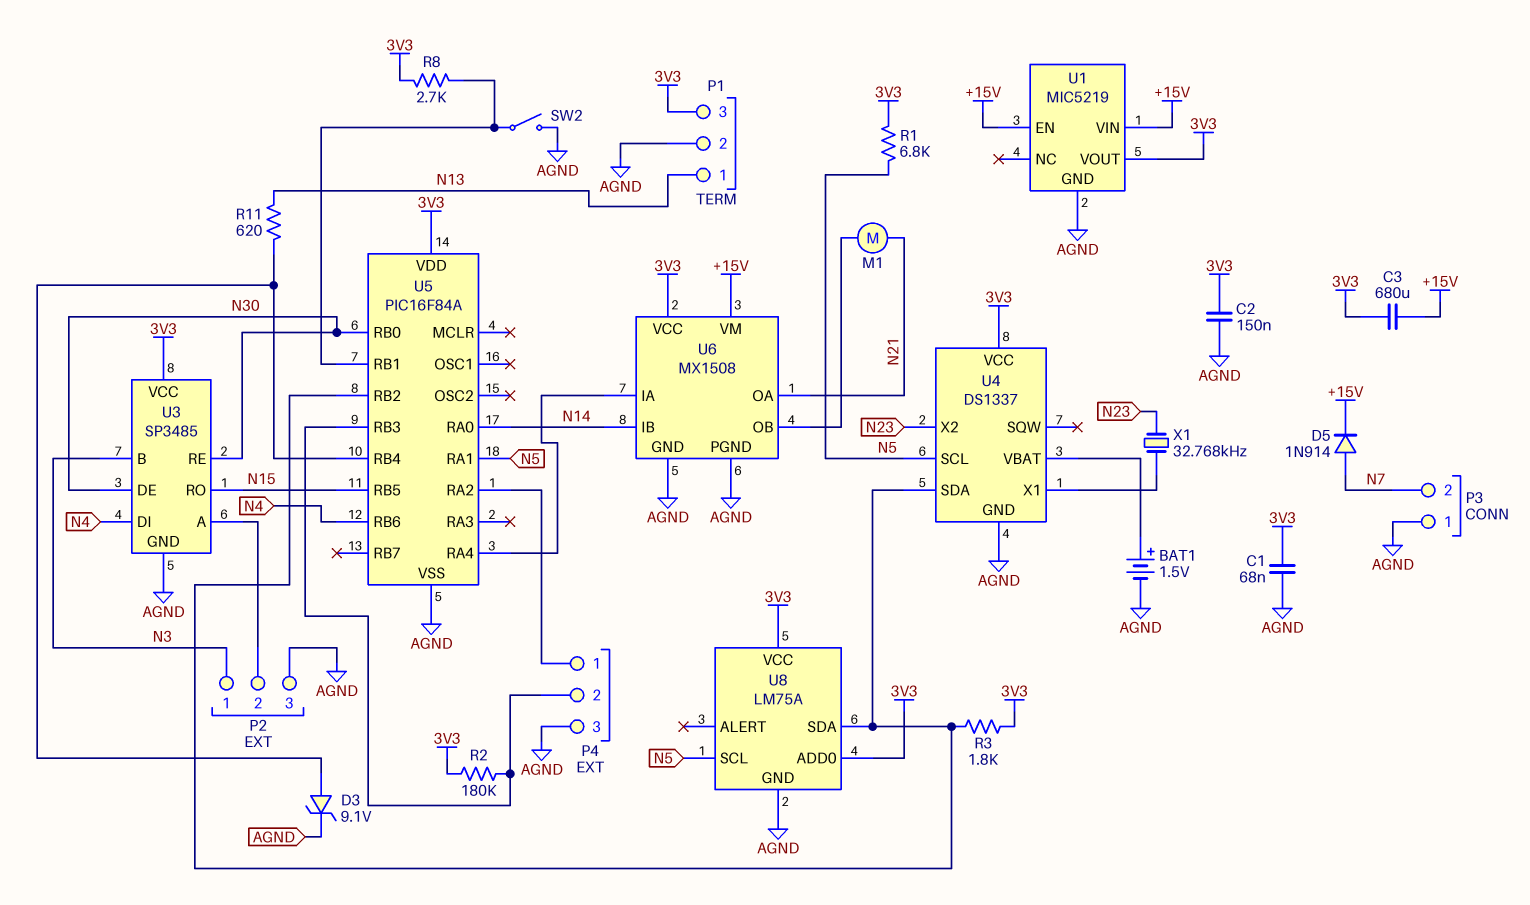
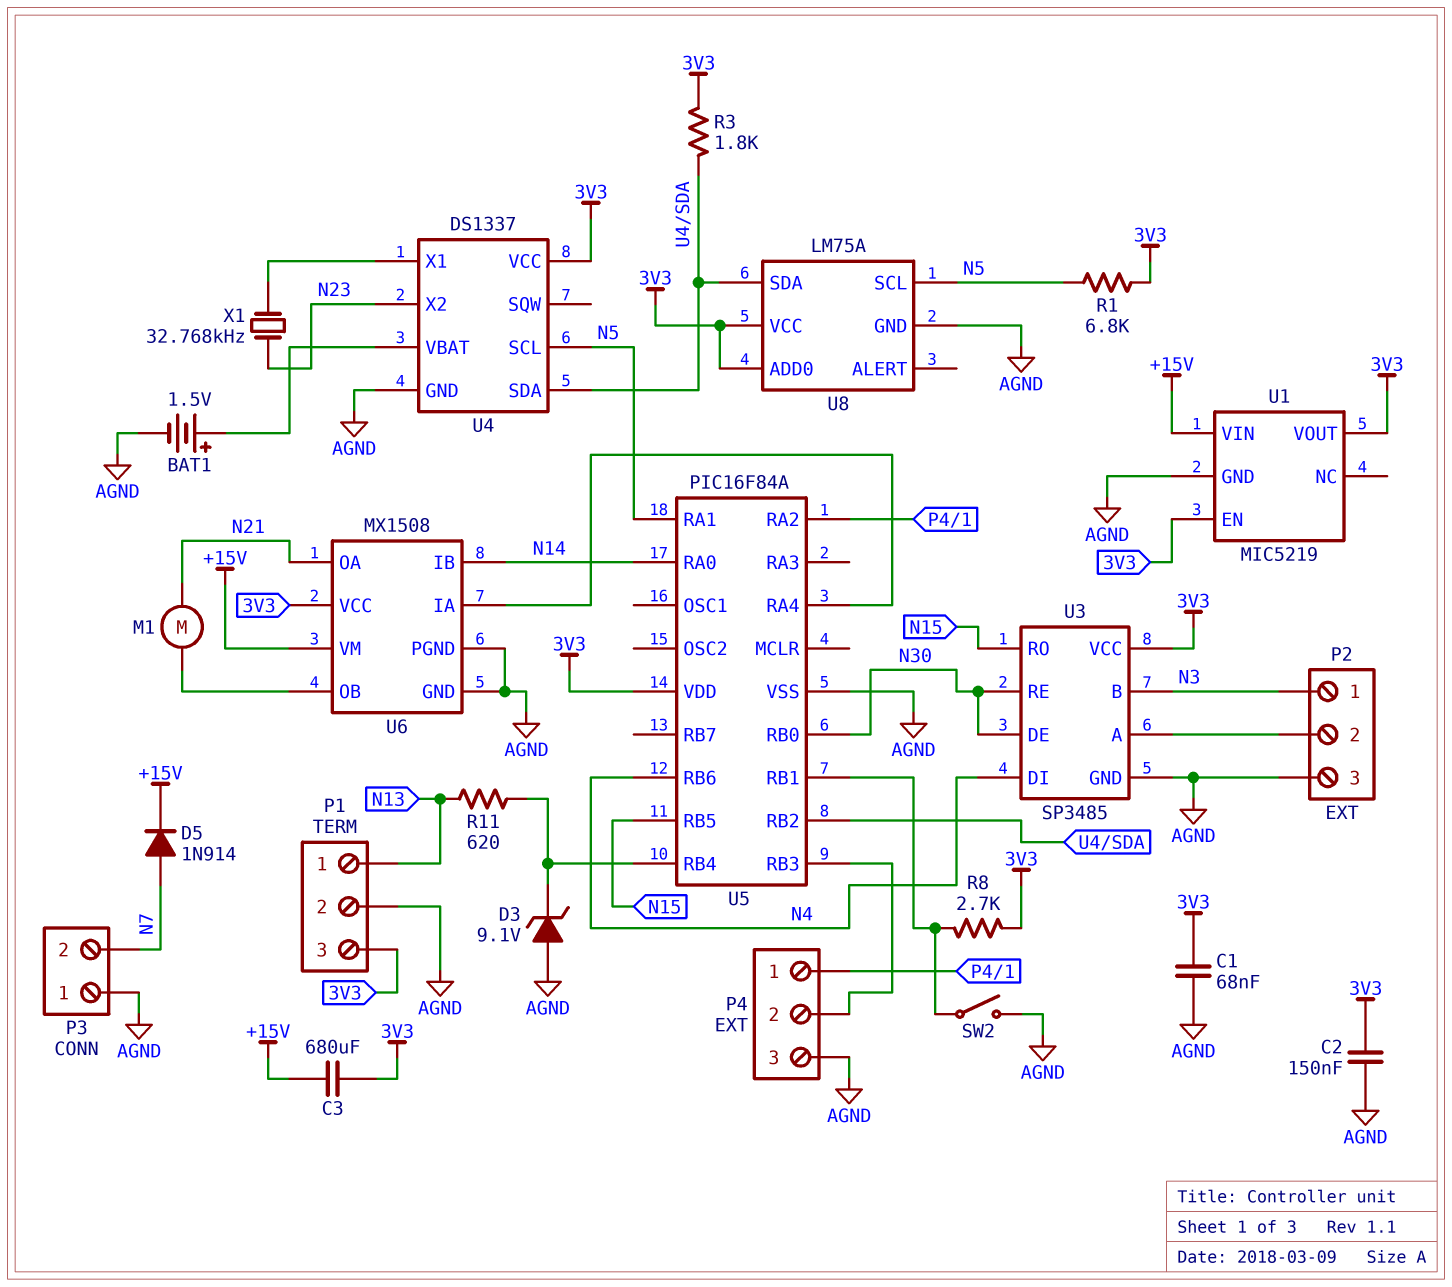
D3: zener 9.1V (A U5/RB4, K AGND) -> zener 9.1V (A AGND, K U5/RB4)
R2: 180k (3V3, P4/2) -> none
U1 pin EN: +15V -> 3V3

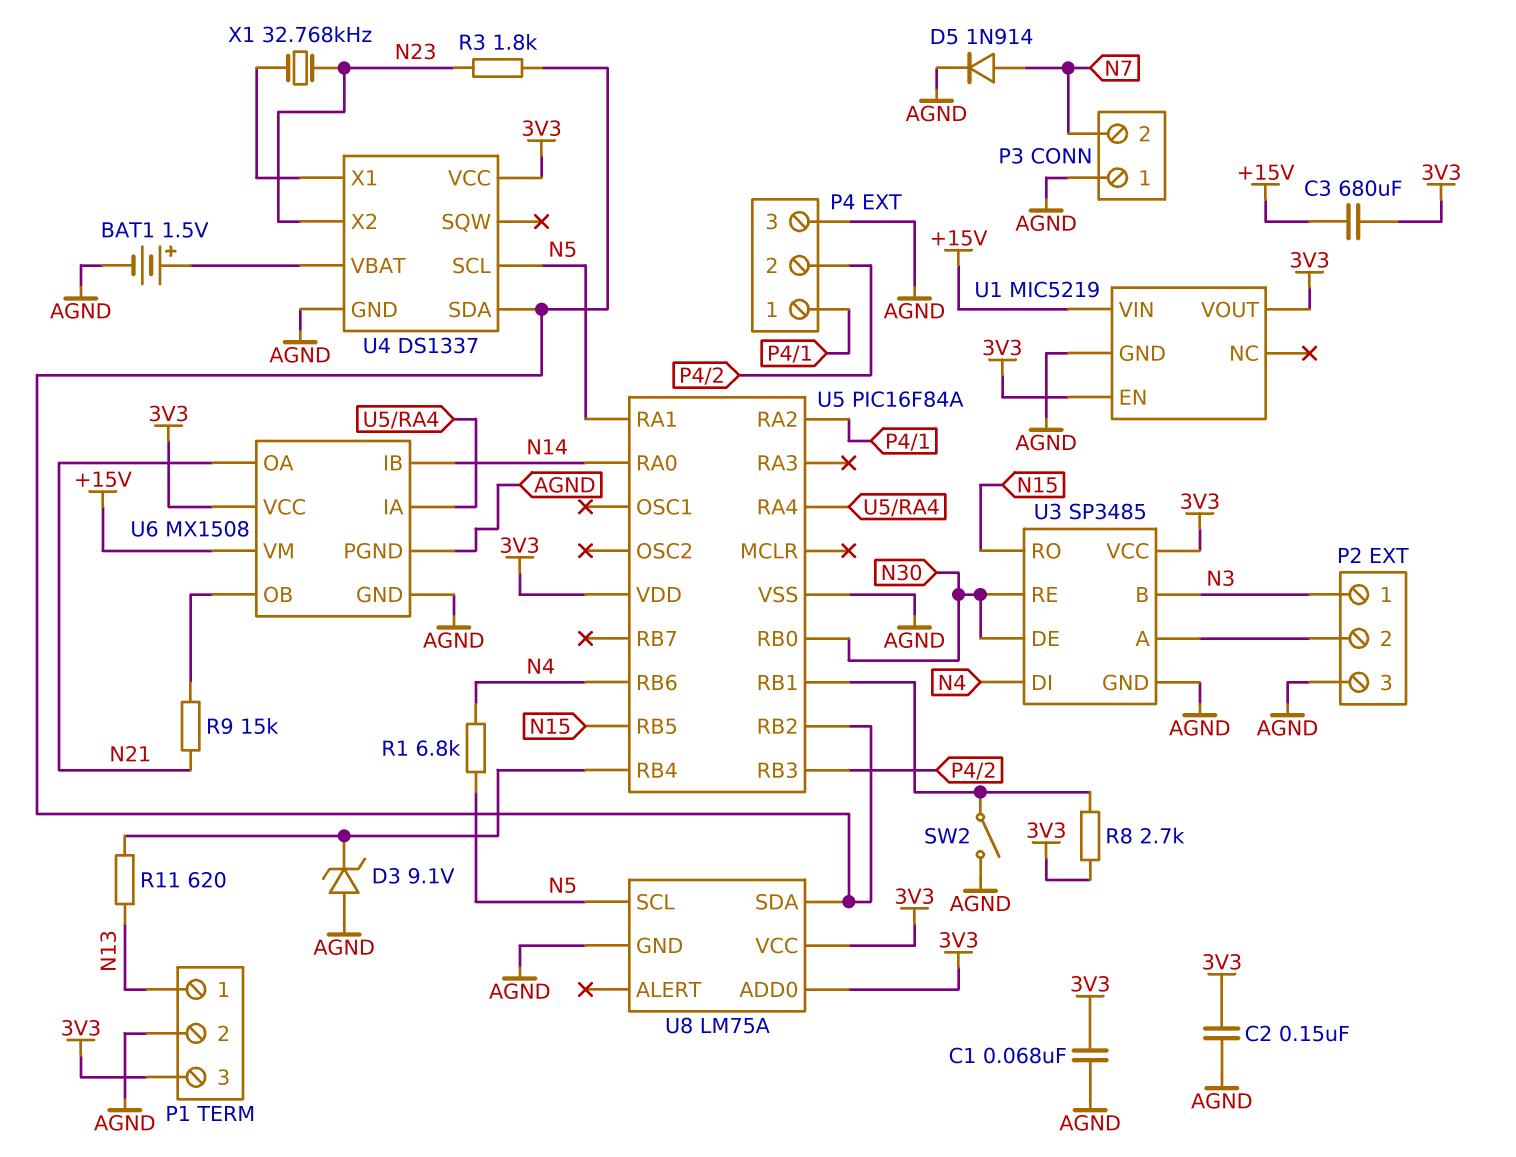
D5: diode 1N914 (A N7, K +15V) -> diode 1N914 (A N7, K AGND)
M1: motor (N21, U6/OB) -> none
R1: 6.8k (3V3, N5) -> 6.8k (N4, N5)
R3: 1.8k (3V3, U4/SDA) -> 1.8k (N23, U4/SDA)
R9: none -> 15k (N21, U6/OB)

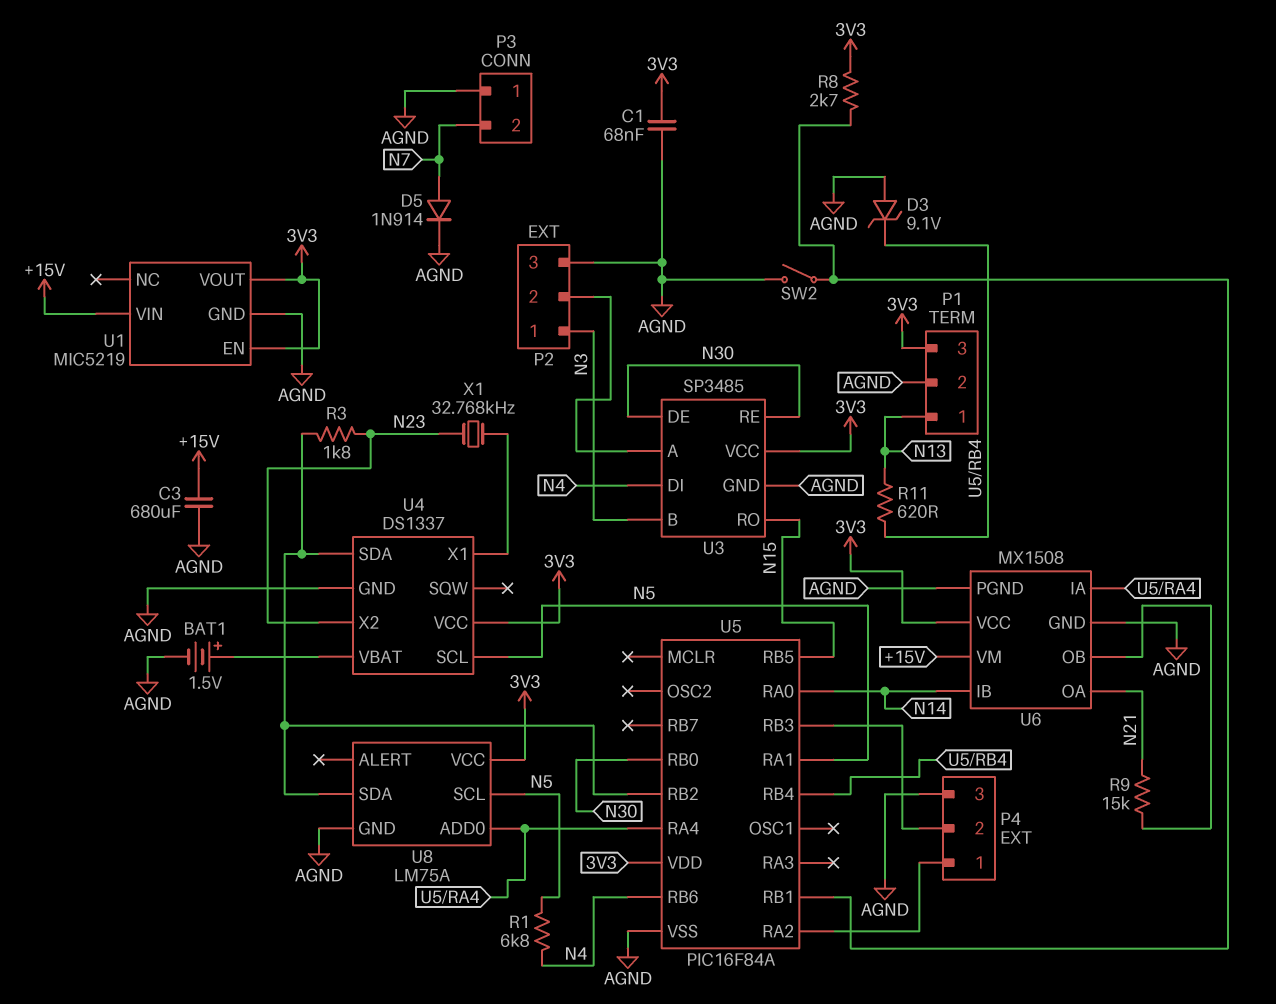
C2: 150nF (3V3, AGND) -> none
C3: 680uF (+15V, 3V3) -> 680uF (+15V, AGND)
U8 pin ADD0: 3V3 -> U5/RA4

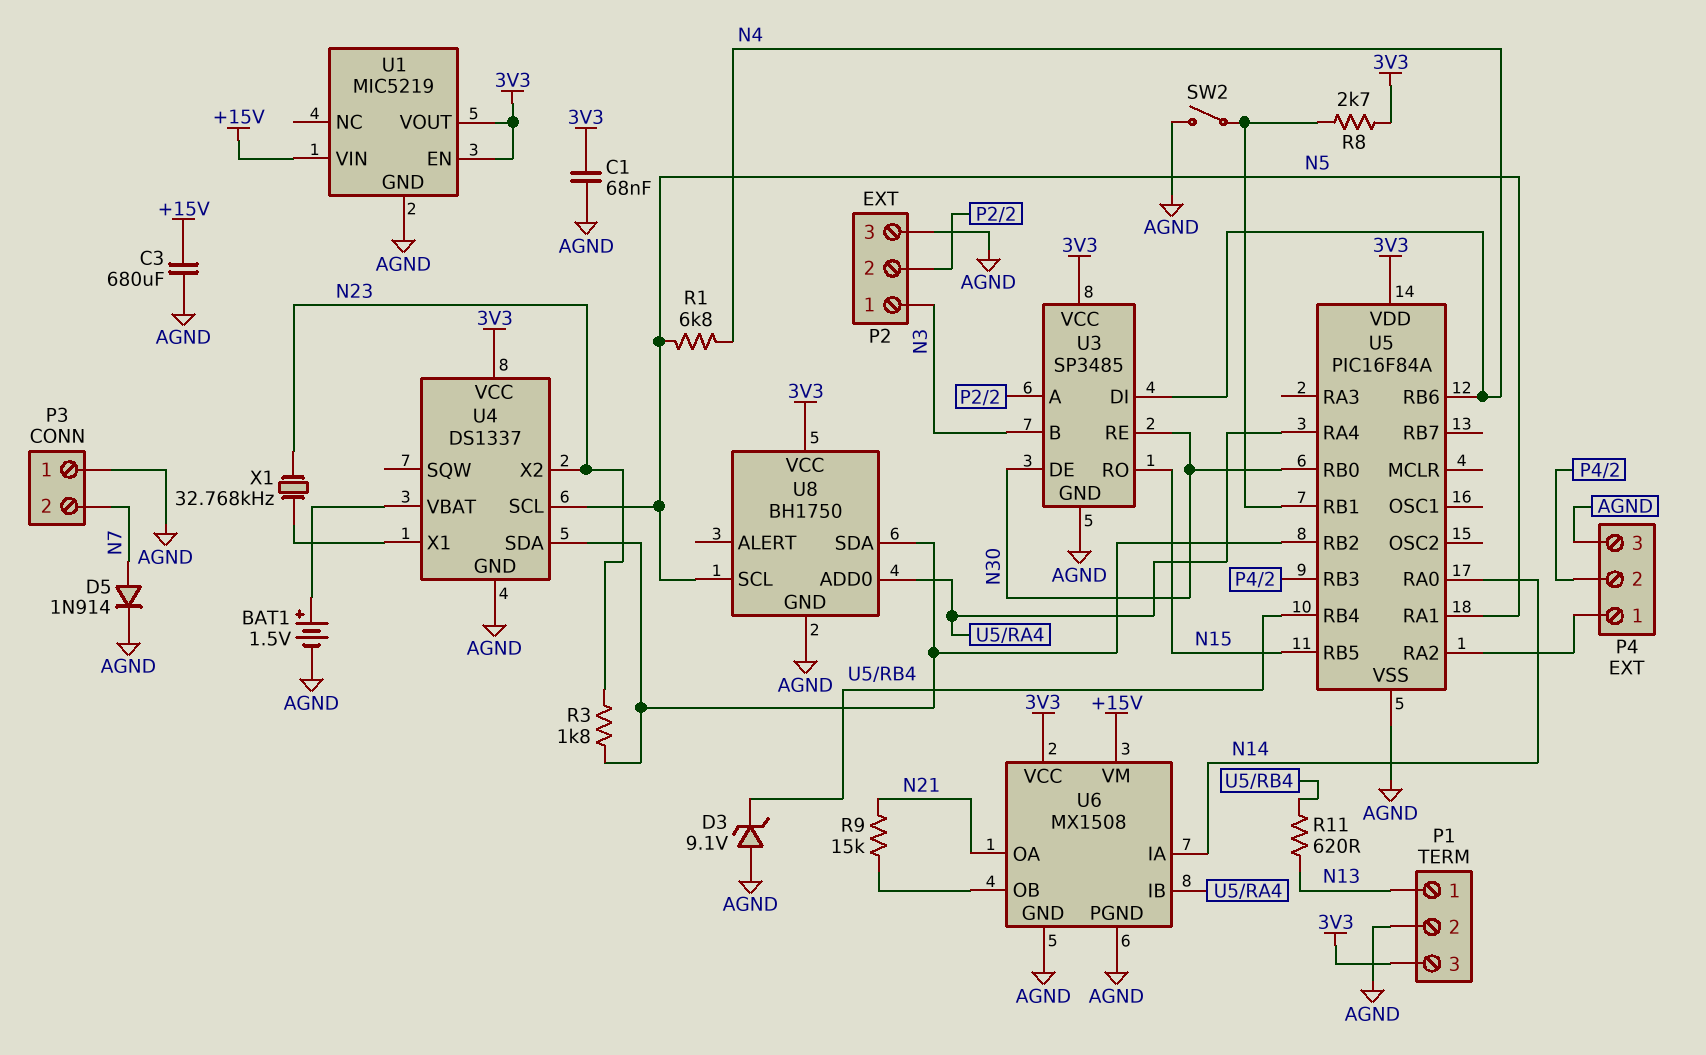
U6 pin IA: U5/RA4 -> N14
U6 pin IB: N14 -> U5/RA4
U8: LM75A -> BH1750

